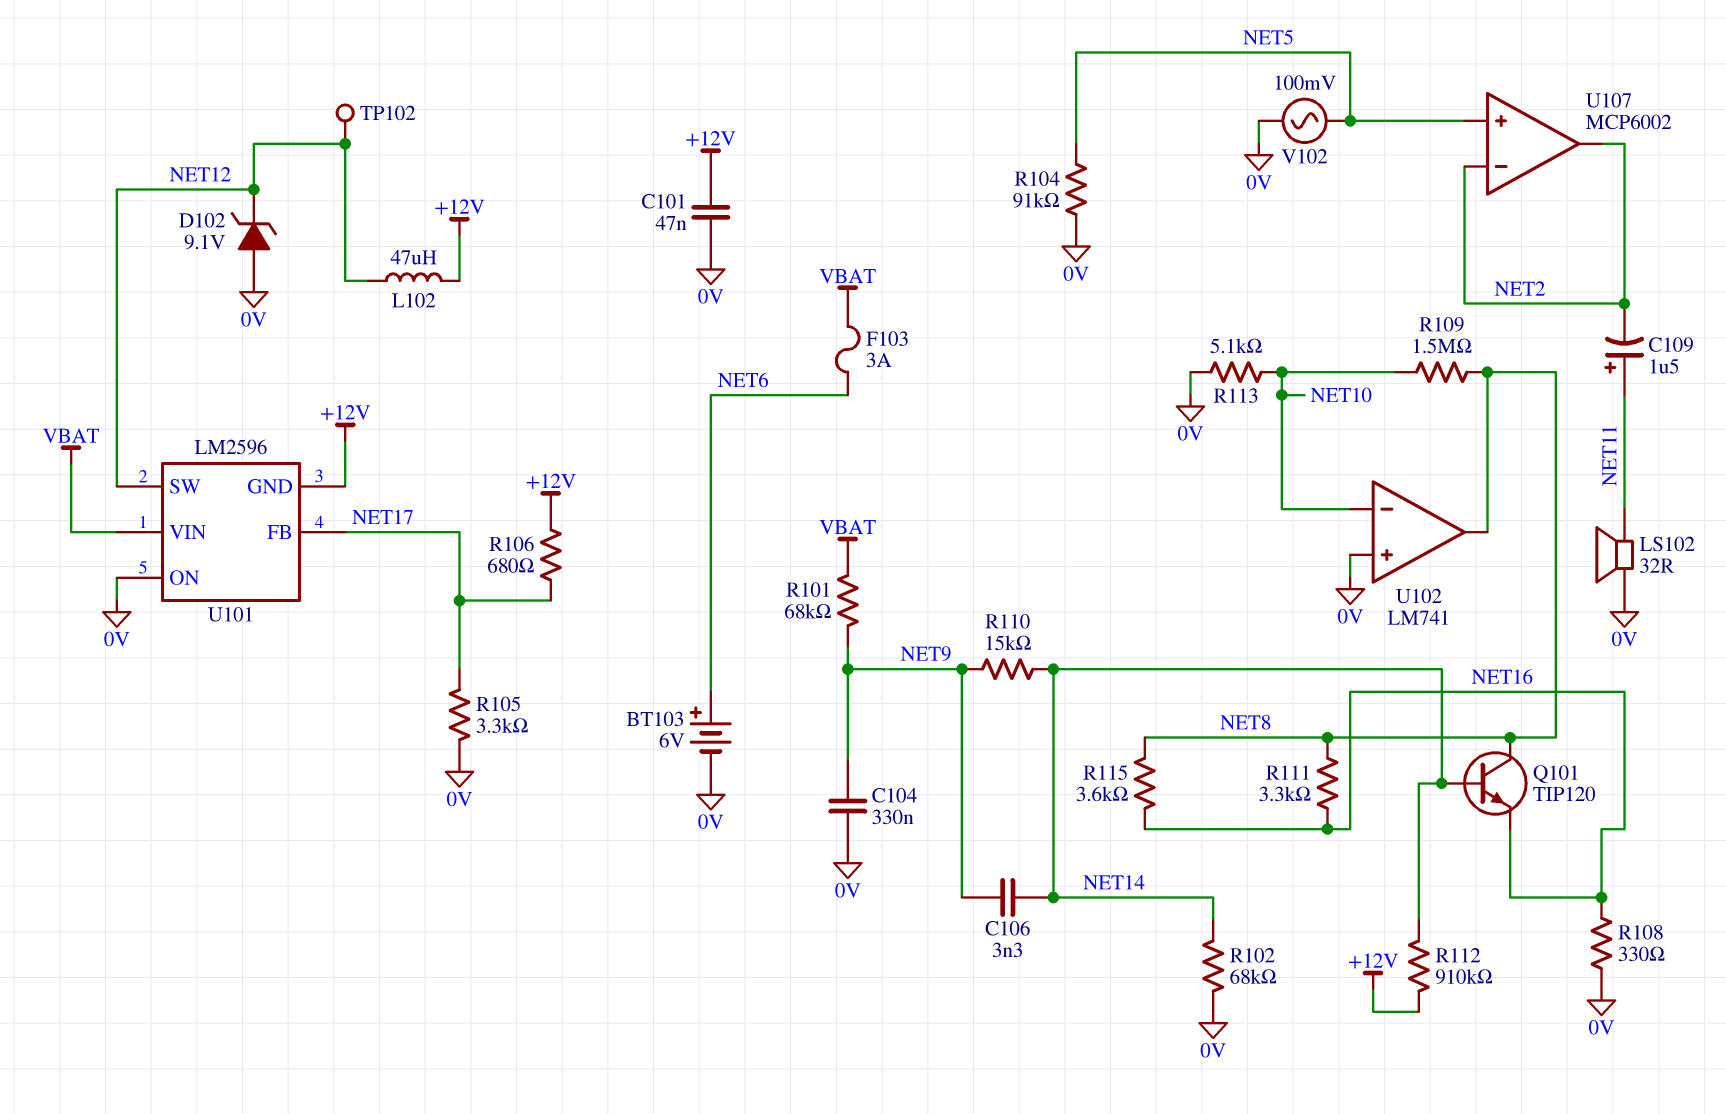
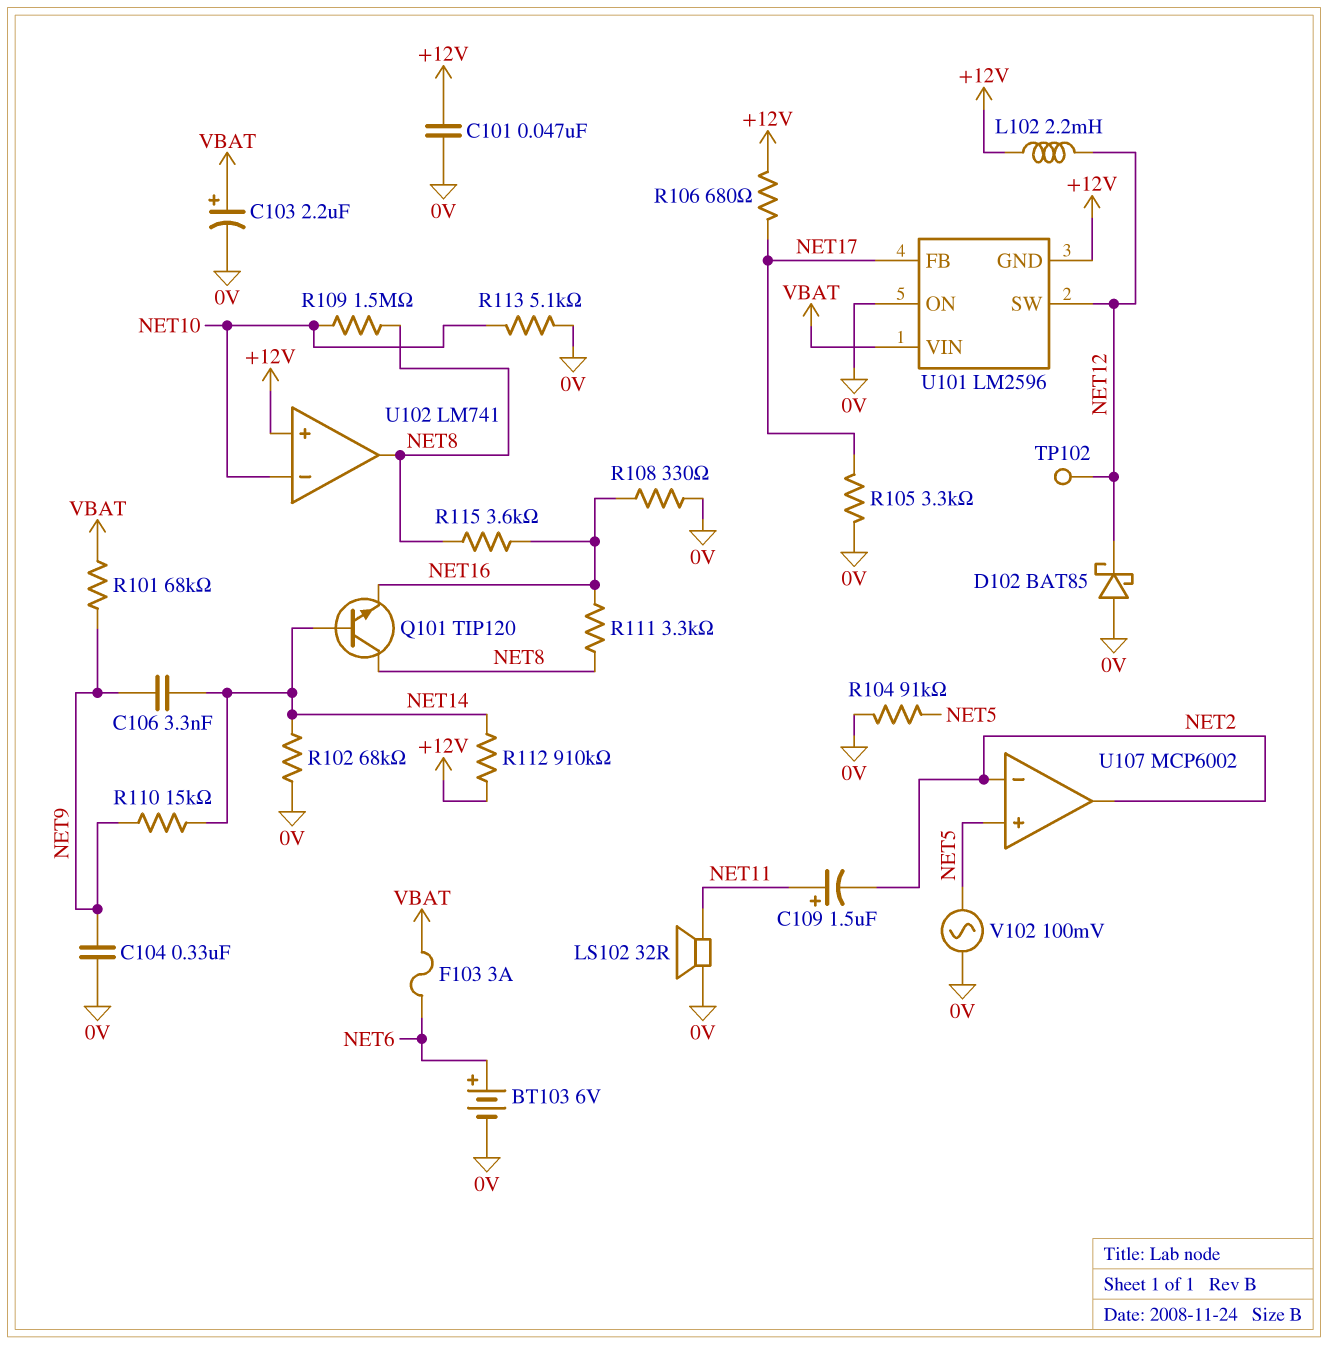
C103: none -> 2.2uF (plus VBAT, minus 0V)
D102: zener 9.1V (A 0V, K NET12) -> schottky BAT85 (A 0V, K NET12)
L102: 47uH (+12V, NET12) -> 2.2mH (+12V, NET12)
U102 pin in+: 0V -> +12V

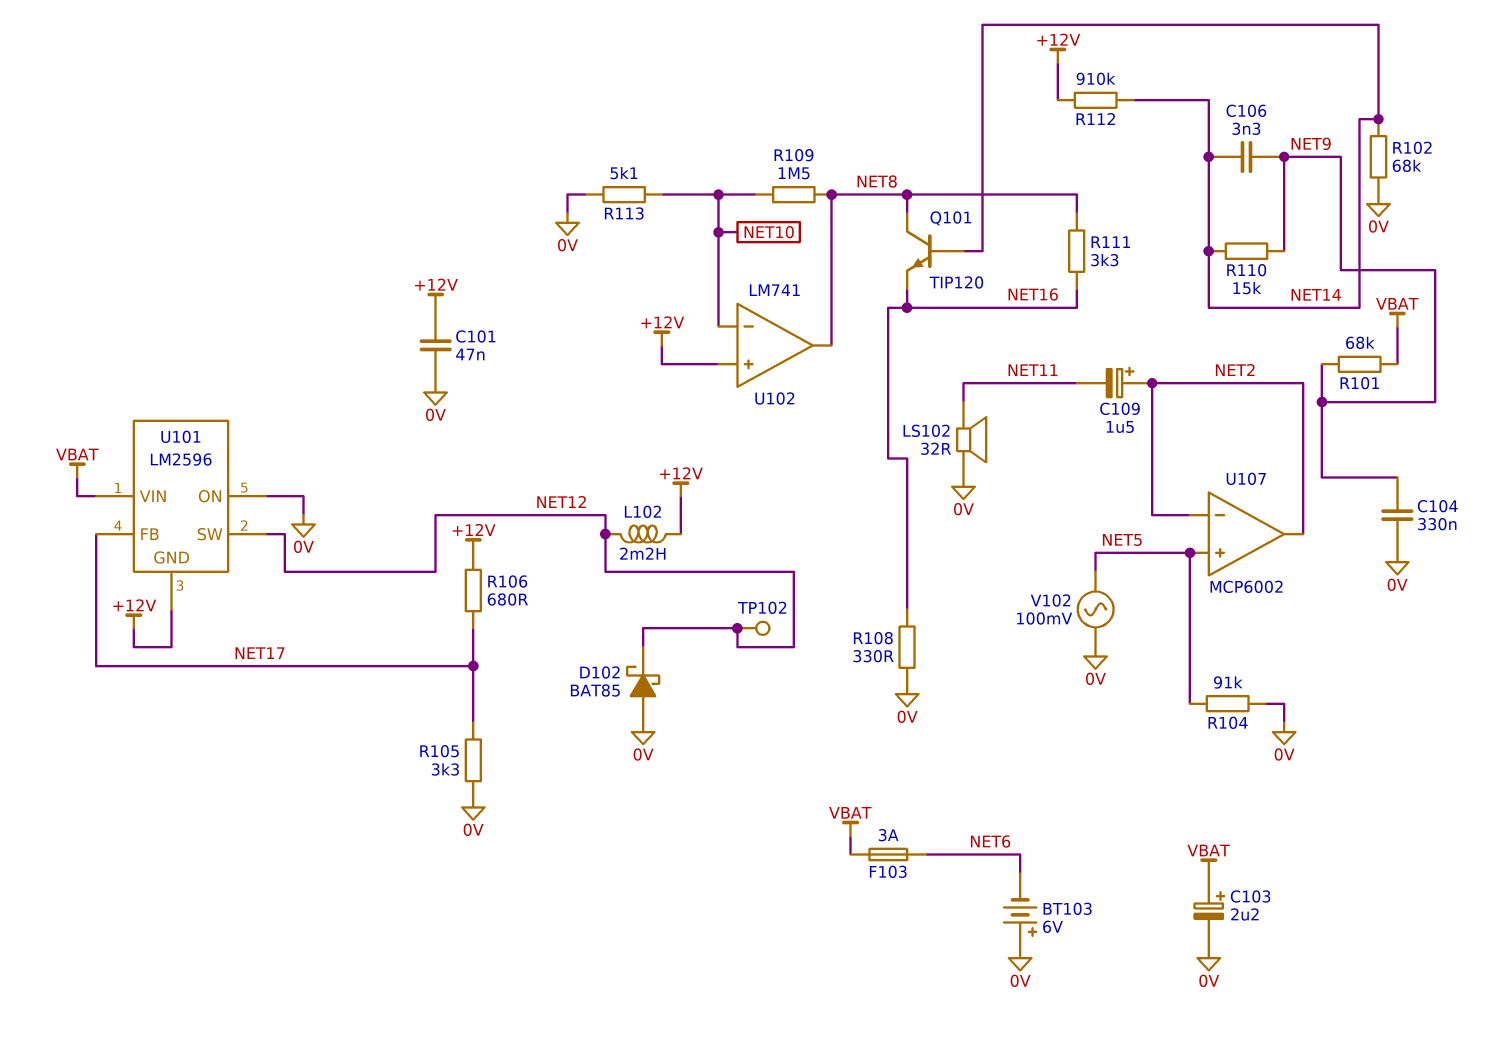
BT103: 6V (plus NET6, minus 0V) -> 6V (plus 0V, minus NET6)
C109: 1.5uF (plus NET11, minus NET2) -> 1.5uF (plus NET2, minus NET11)
R115: 3.6k (NET8, NET16) -> none

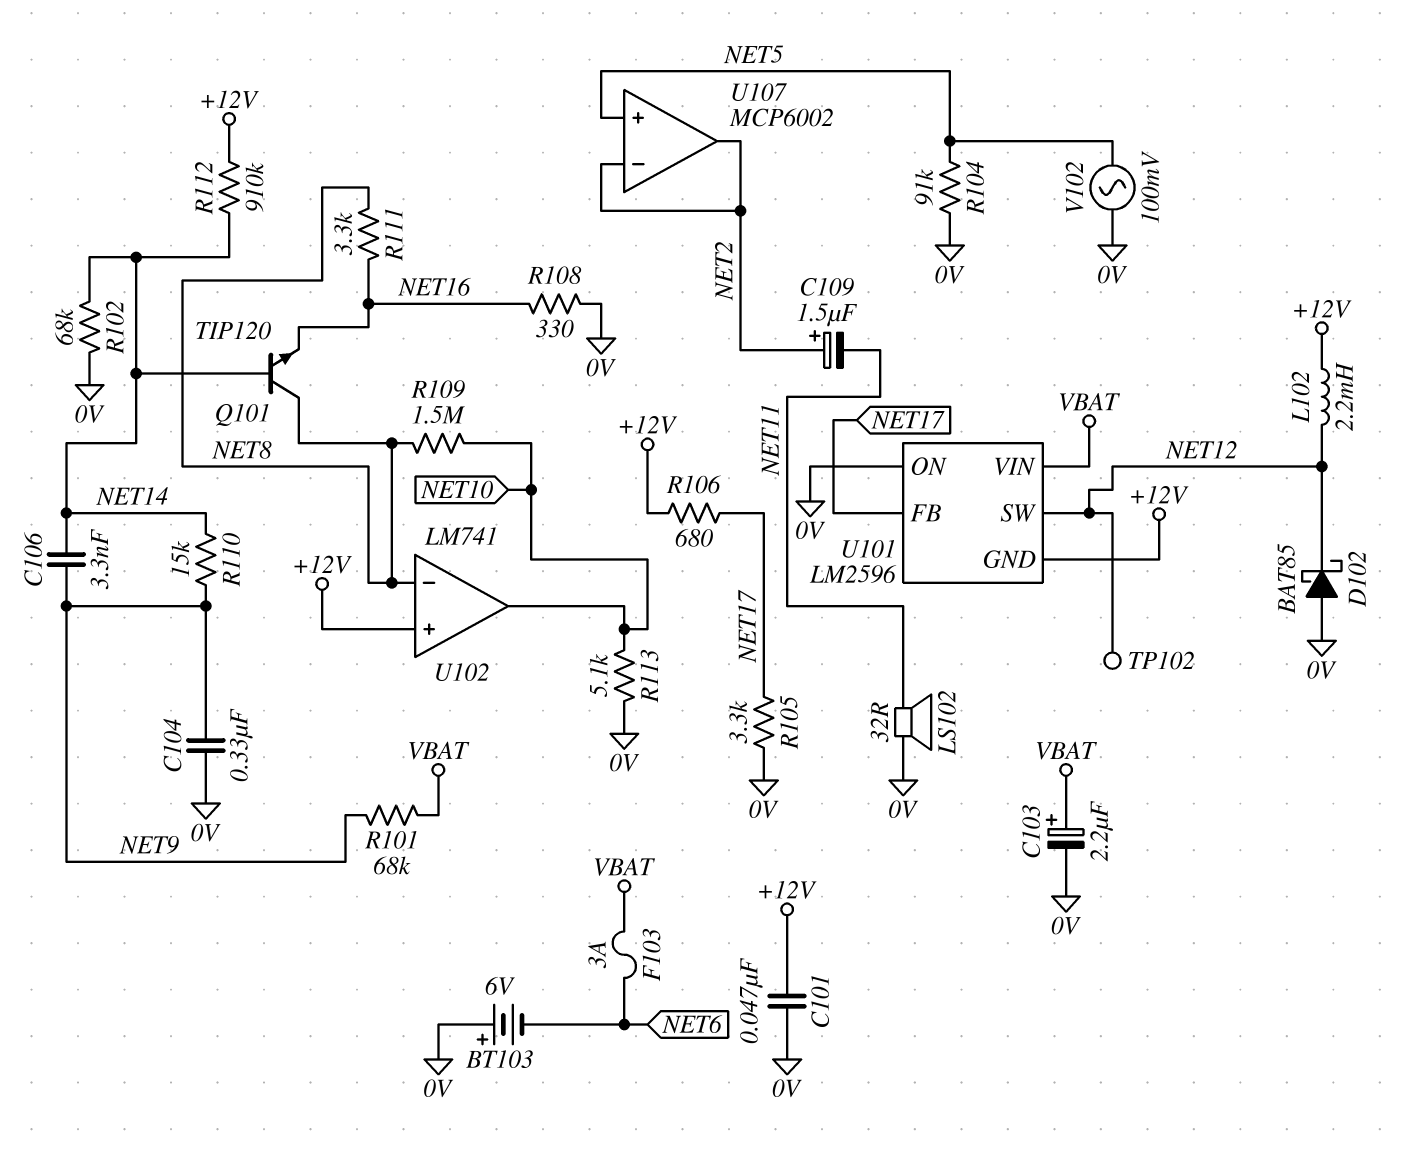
U102 pin in-: NET10 -> NET8
U102 pin out: NET8 -> NET10

